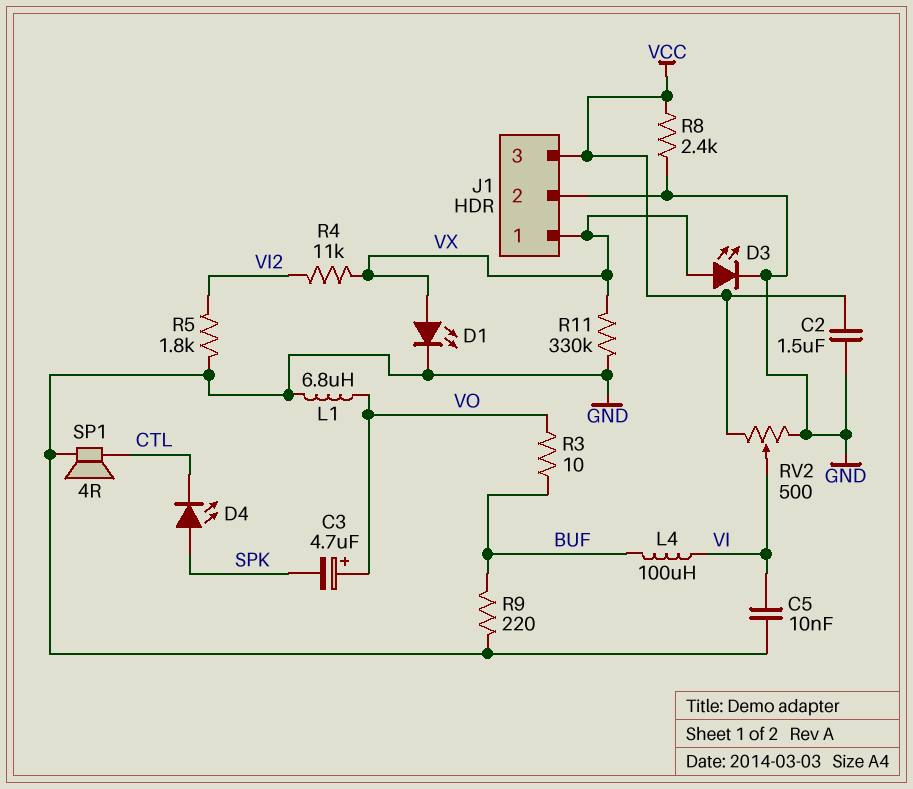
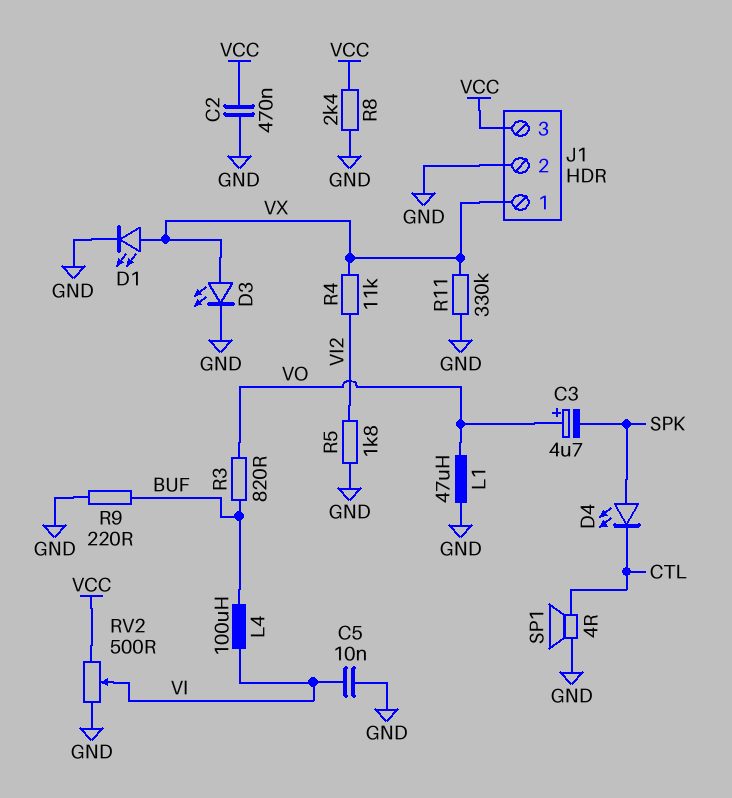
C2: 1.5uF (GND, VCC) -> 470nF (GND, VCC)
L1: 6.8uH (GND, VO) -> 47uH (GND, VO)
R3: 10 (BUF, VO) -> 820 (BUF, VO)

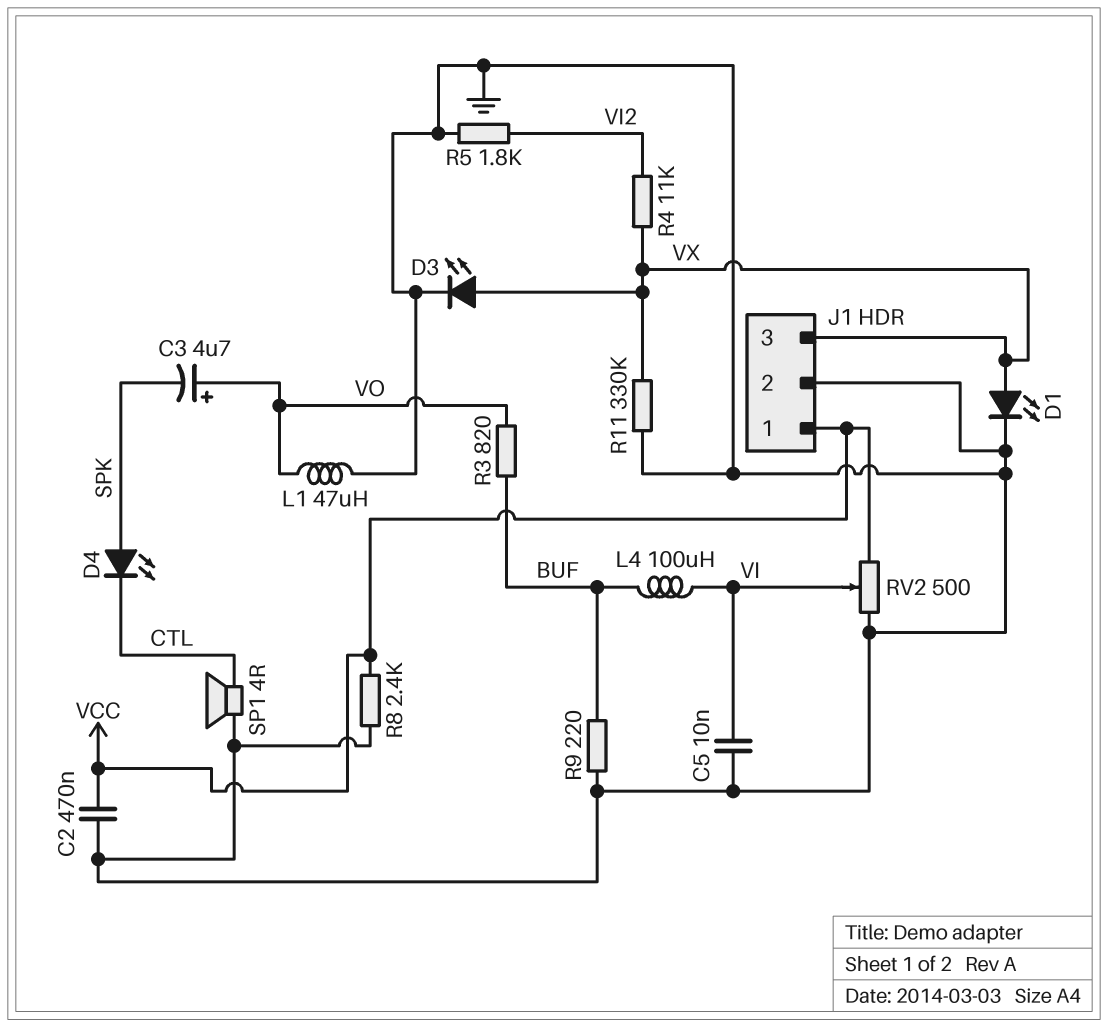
J1 pin 1: VX -> VCC
J1 pin 3: VCC -> VX

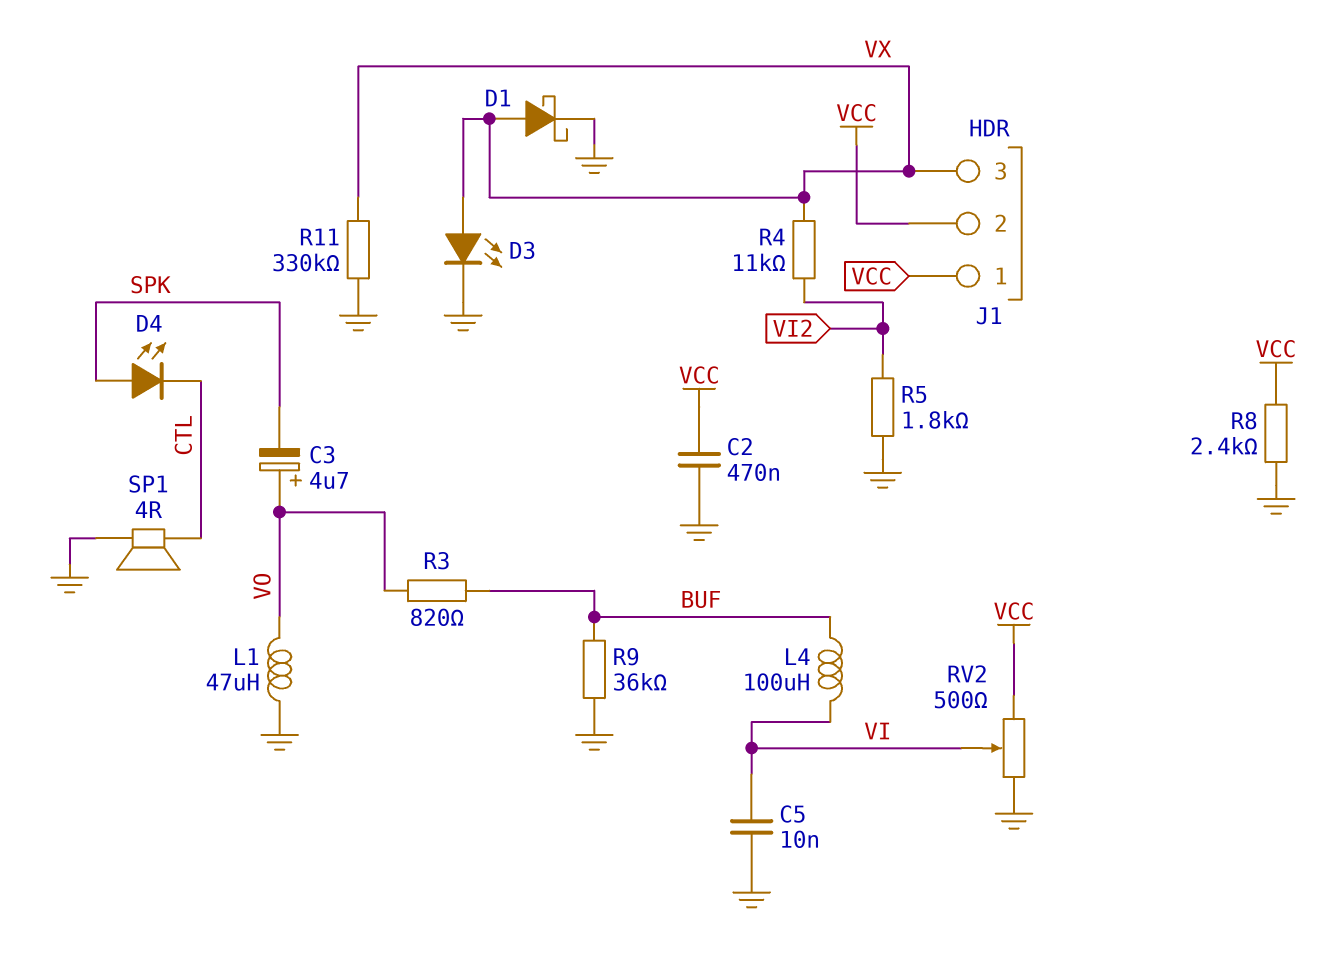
D1: LED (A VX, K GND) -> schottky (A VX, K GND)
J1 pin 2: GND -> VCC
R9: 220 (BUF, GND) -> 36k (BUF, GND)

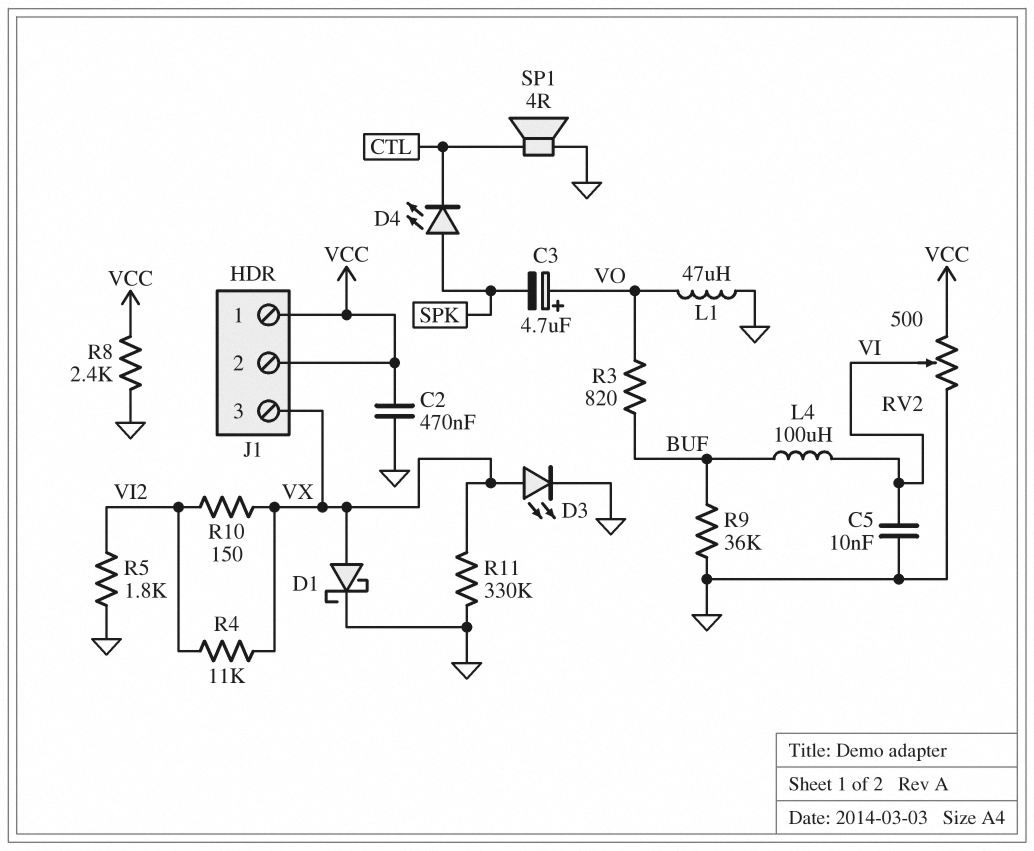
R10: none -> 150 (VI2, VX)

